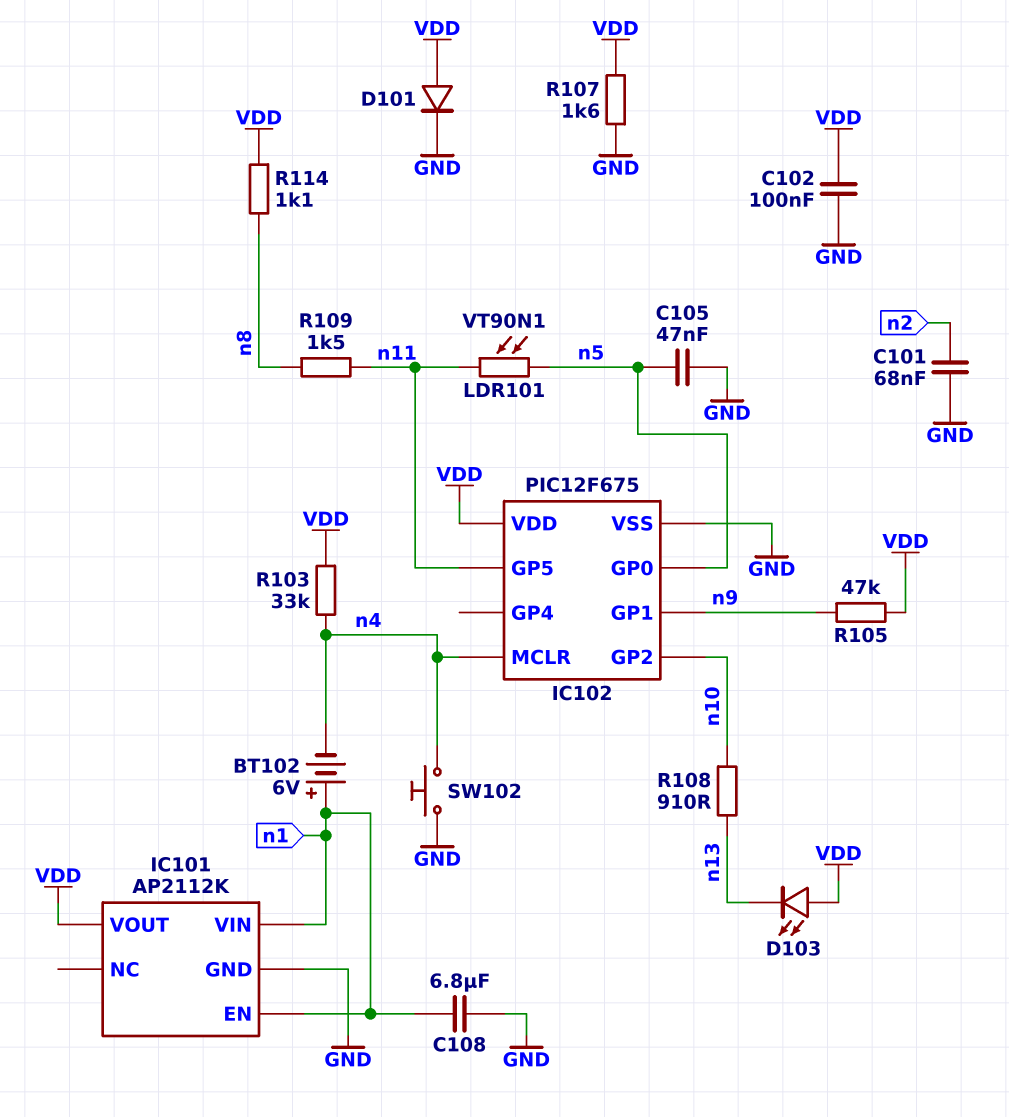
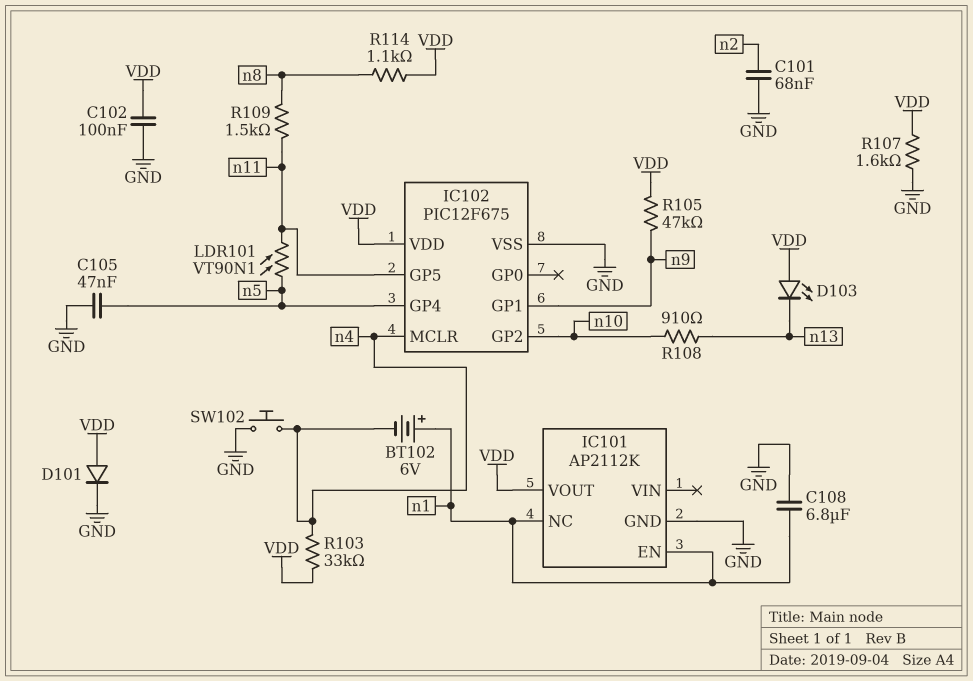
IC101 pin NC: none -> n1
IC101 pin VIN: n1 -> none
IC102 pin GP0: n5 -> none
IC102 pin GP4: none -> n5

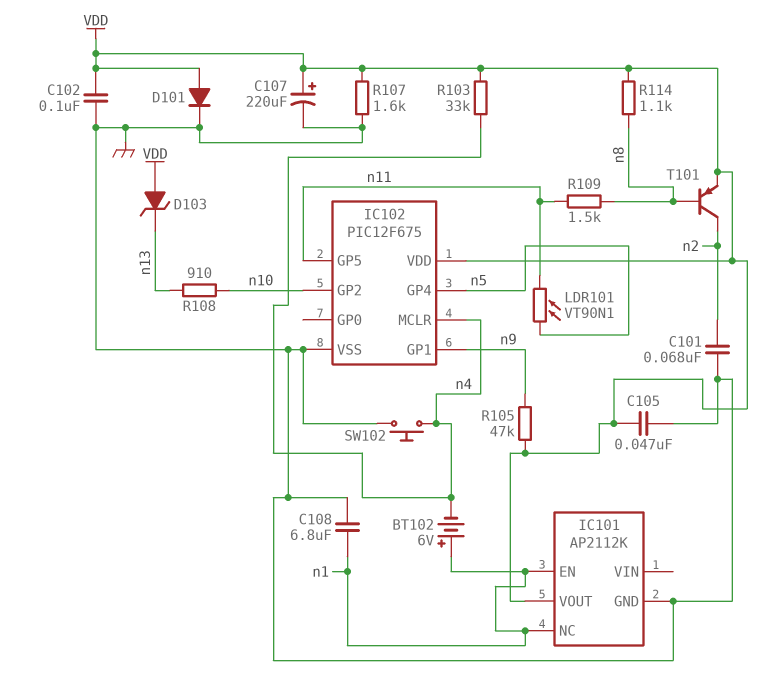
C105: 47nF (GND, n5) -> 47nF (GND, VDD)
C107: none -> 220uF (plus VDD, minus GND)
D103: LED (A VDD, K n13) -> zener (A VDD, K n13)
T101: none -> PNP (B n8, C n2, E VDD)

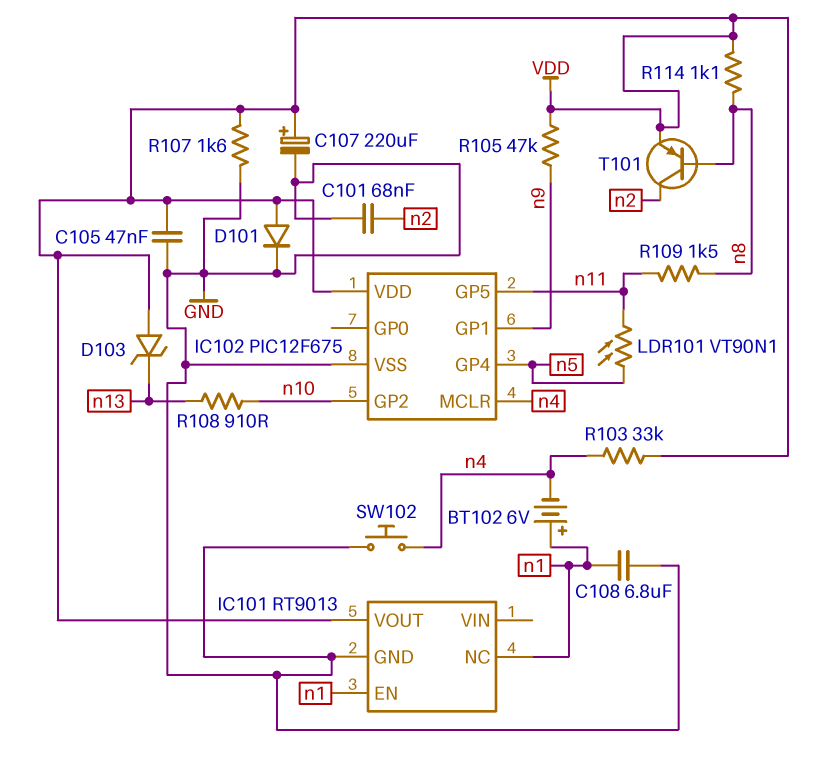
C102: 100nF (GND, VDD) -> none
IC101: AP2112K -> RT9013

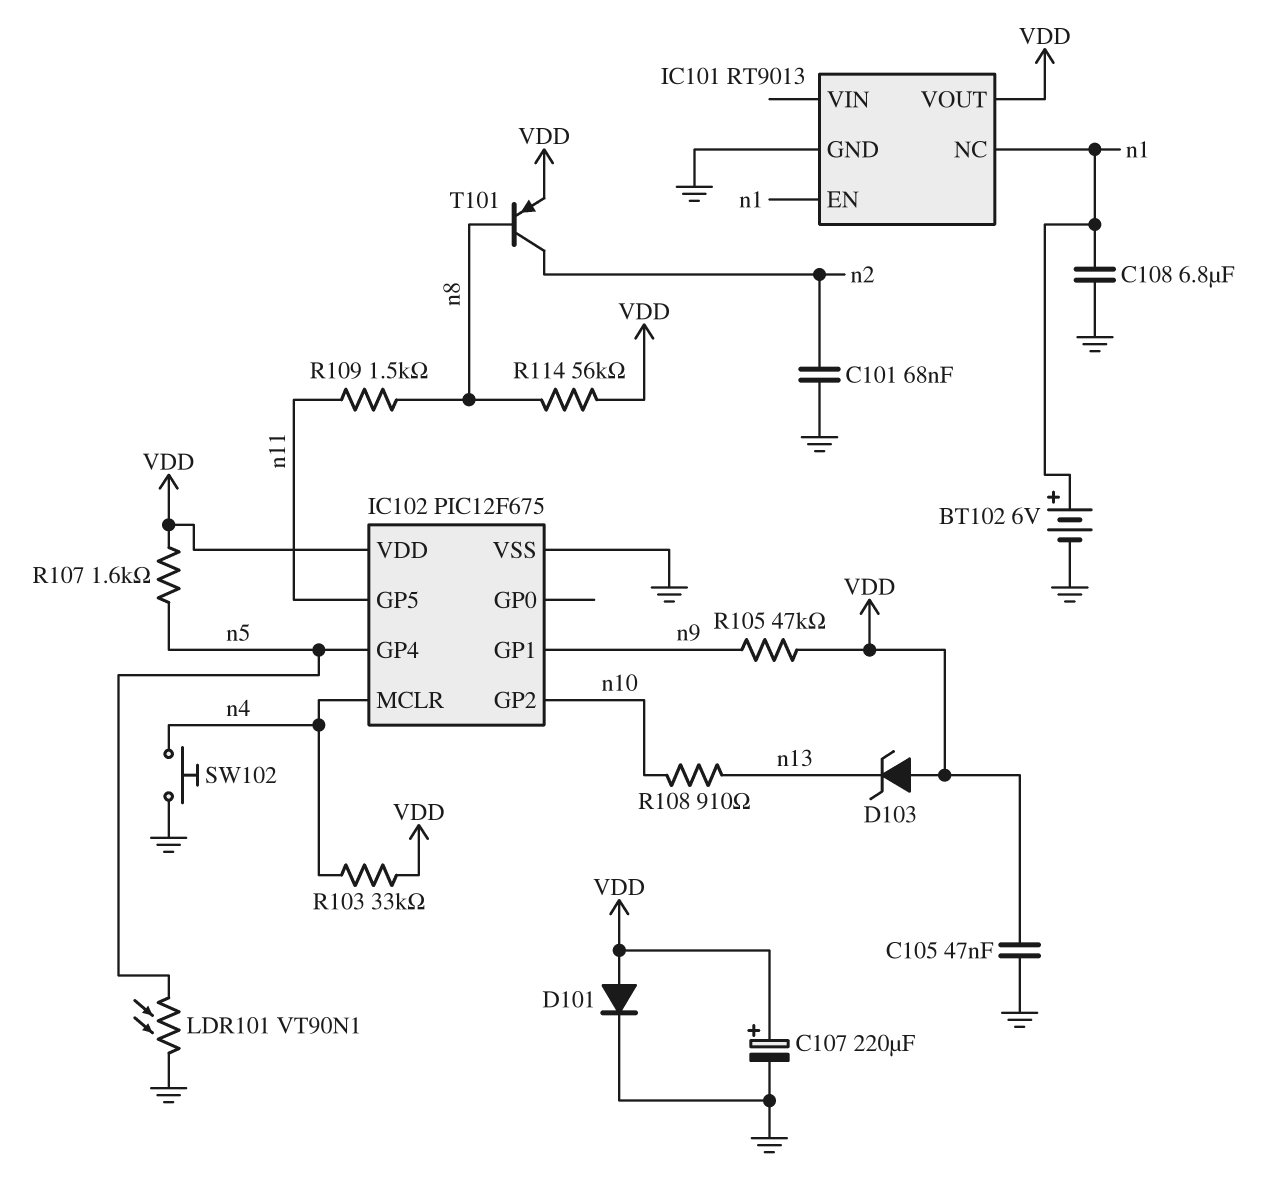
BT102: 6V (plus n1, minus n4) -> 6V (plus n1, minus GND)
LDR101: VT90N1 (n5, n11) -> VT90N1 (GND, n5)
R107: 1.6k (GND, VDD) -> 1.6k (VDD, n5)
R114: 1.1k (VDD, n8) -> 56k (VDD, n8)

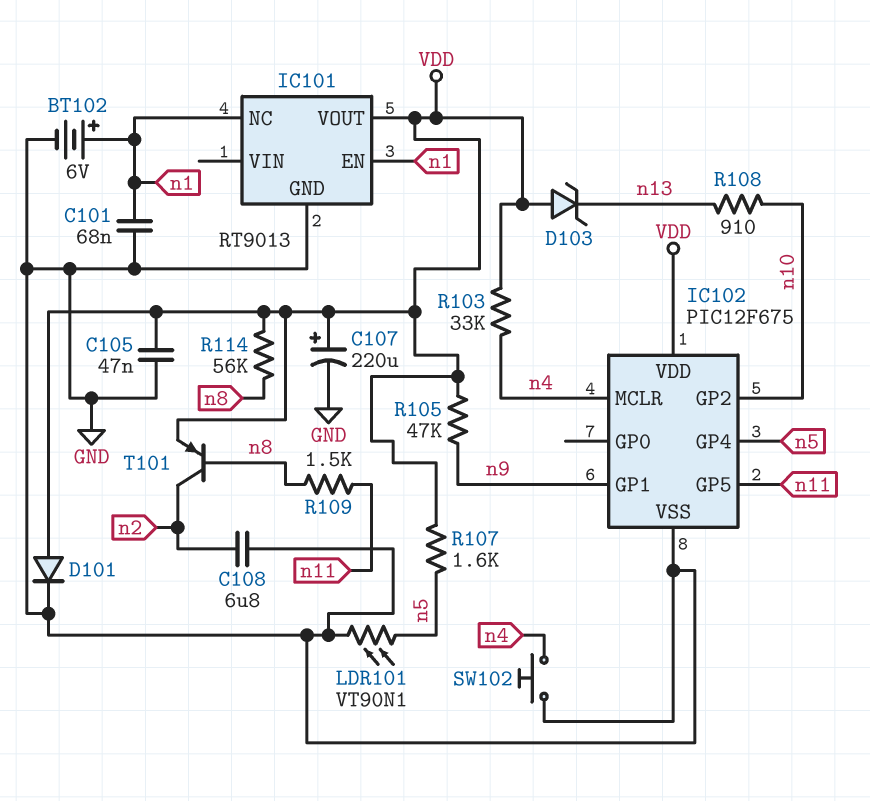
C101: 68nF (GND, n2) -> 68nF (GND, n1)
C108: 6.8uF (GND, n1) -> 6.8uF (GND, n2)

